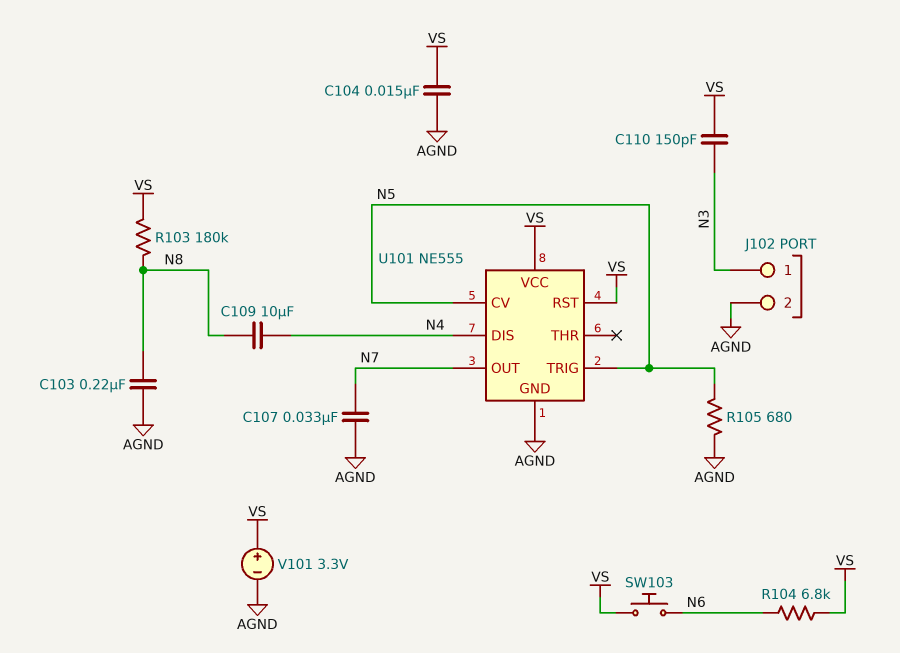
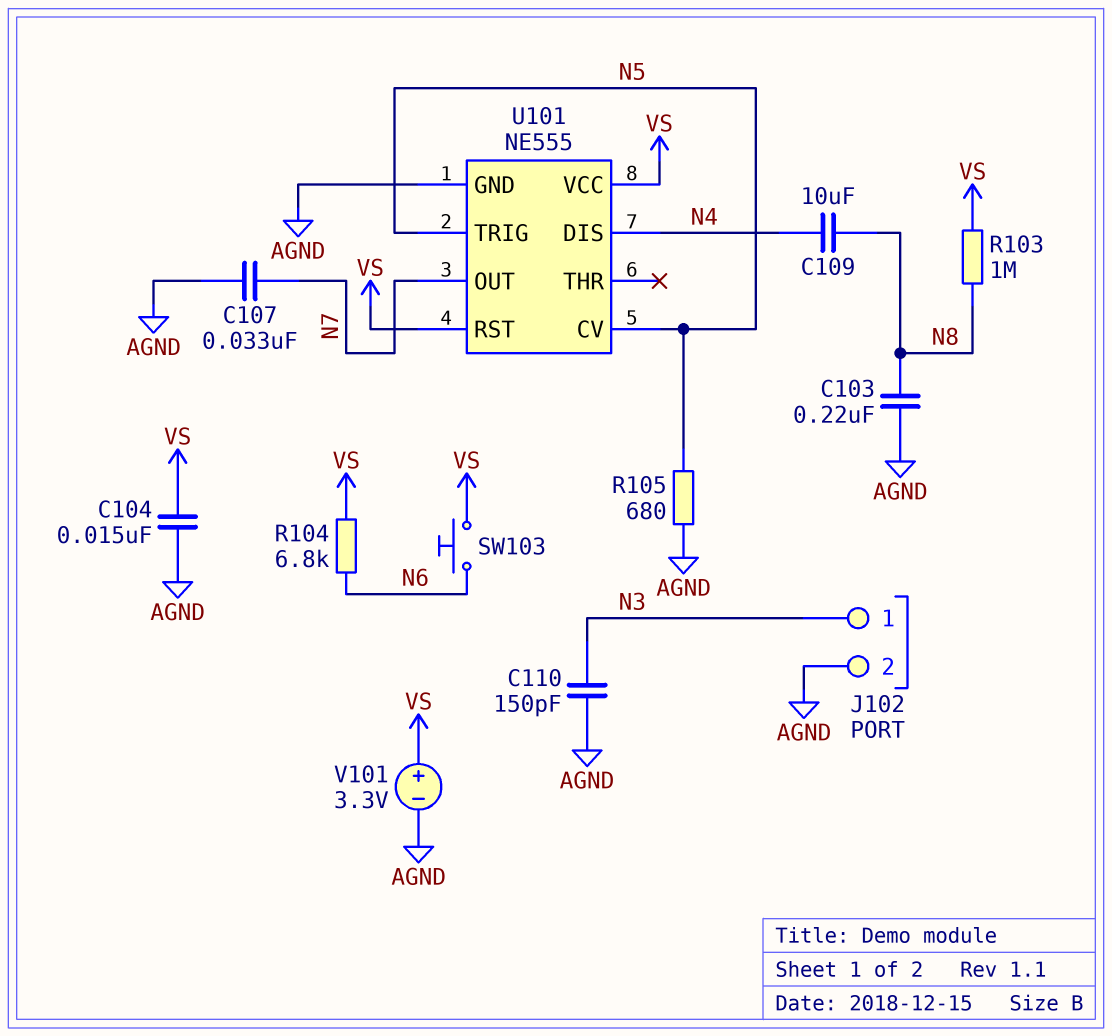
C110: 150pF (N3, VS) -> 150pF (AGND, N3)
R103: 180k (N8, VS) -> 1M (N8, VS)

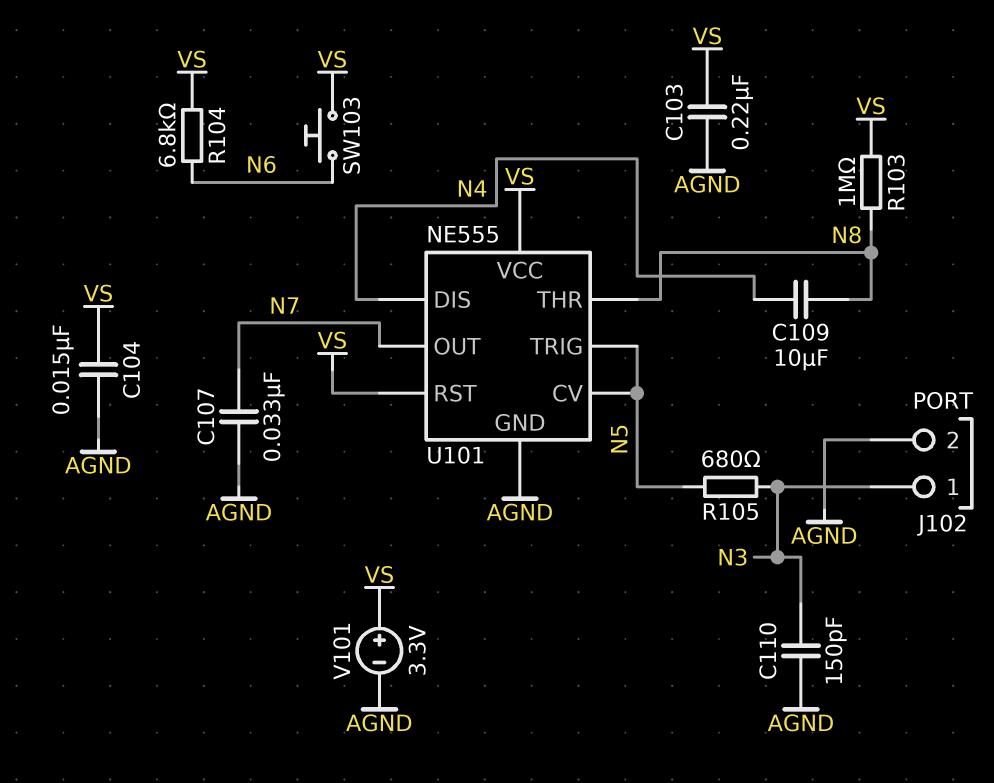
C103: 220nF (AGND, N8) -> 220nF (AGND, VS)
R105: 680 (AGND, N5) -> 680 (N3, N5)
U101 pin THR: none -> N8

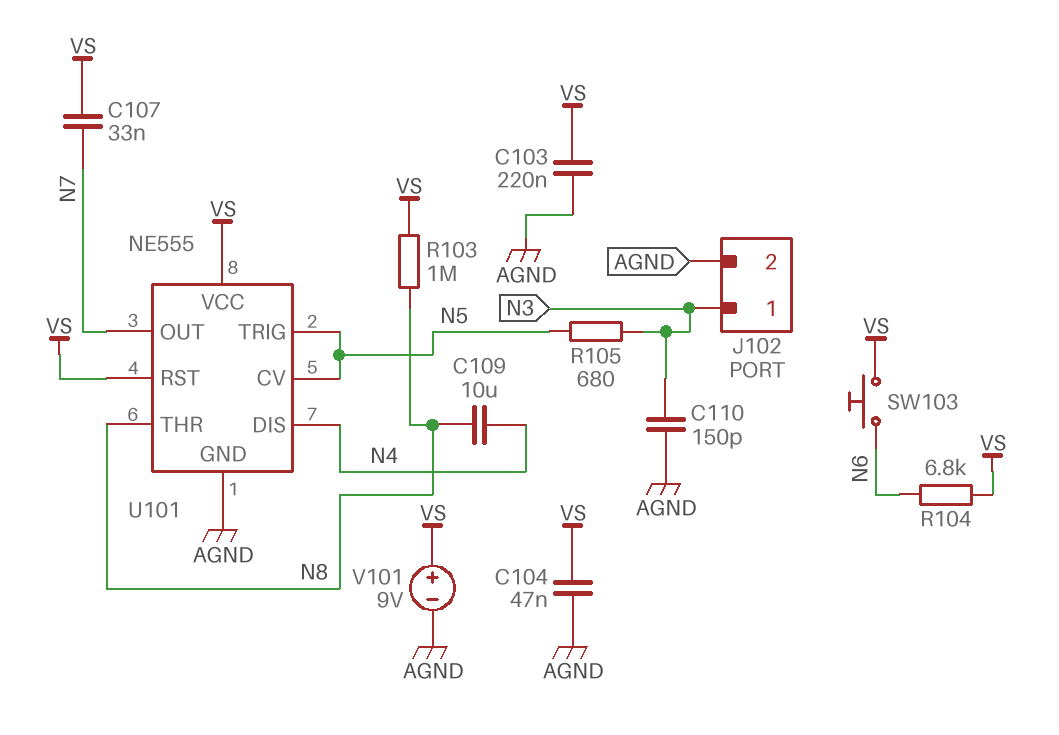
C104: 15nF (AGND, VS) -> 47nF (AGND, VS)
C107: 33nF (AGND, N7) -> 33nF (N7, VS)
V101: 3.3V (plus VS, minus AGND) -> 9V (plus VS, minus AGND)

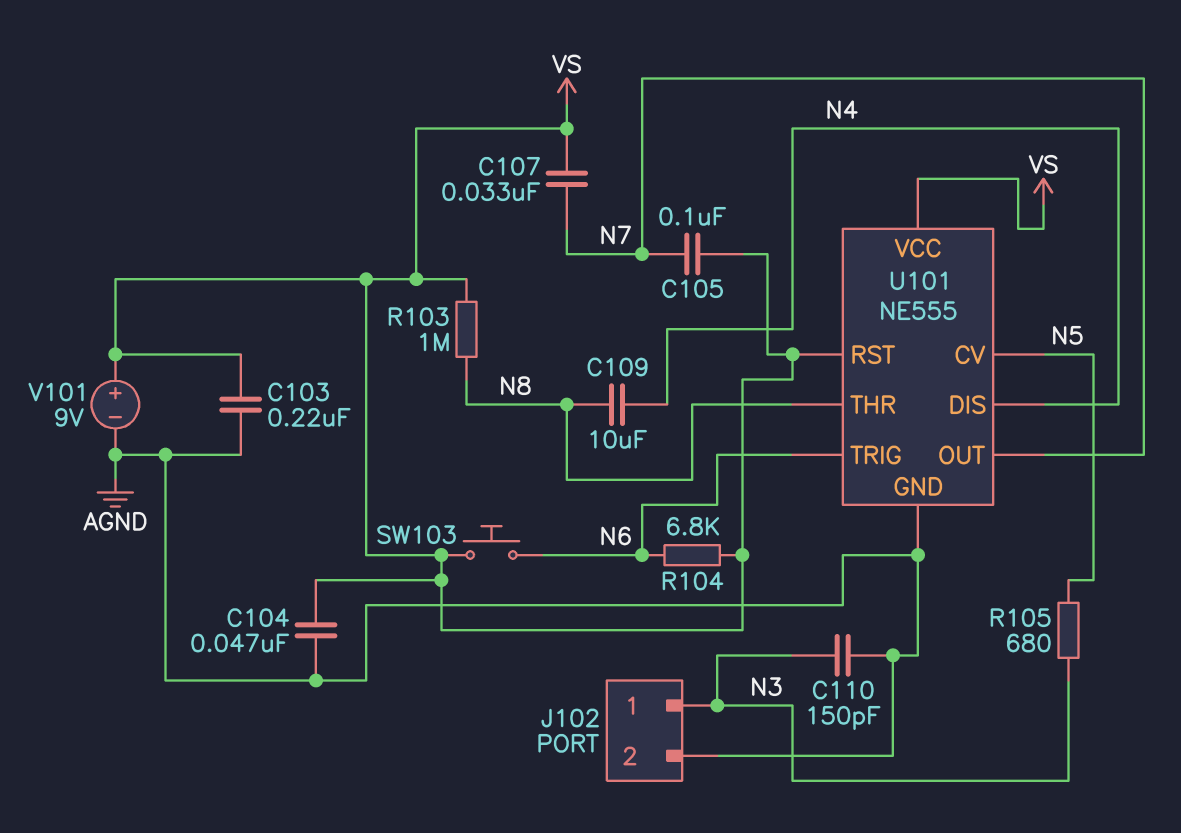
C105: none -> 100nF (N7, VS)
U101 pin TRIG: N5 -> N6

